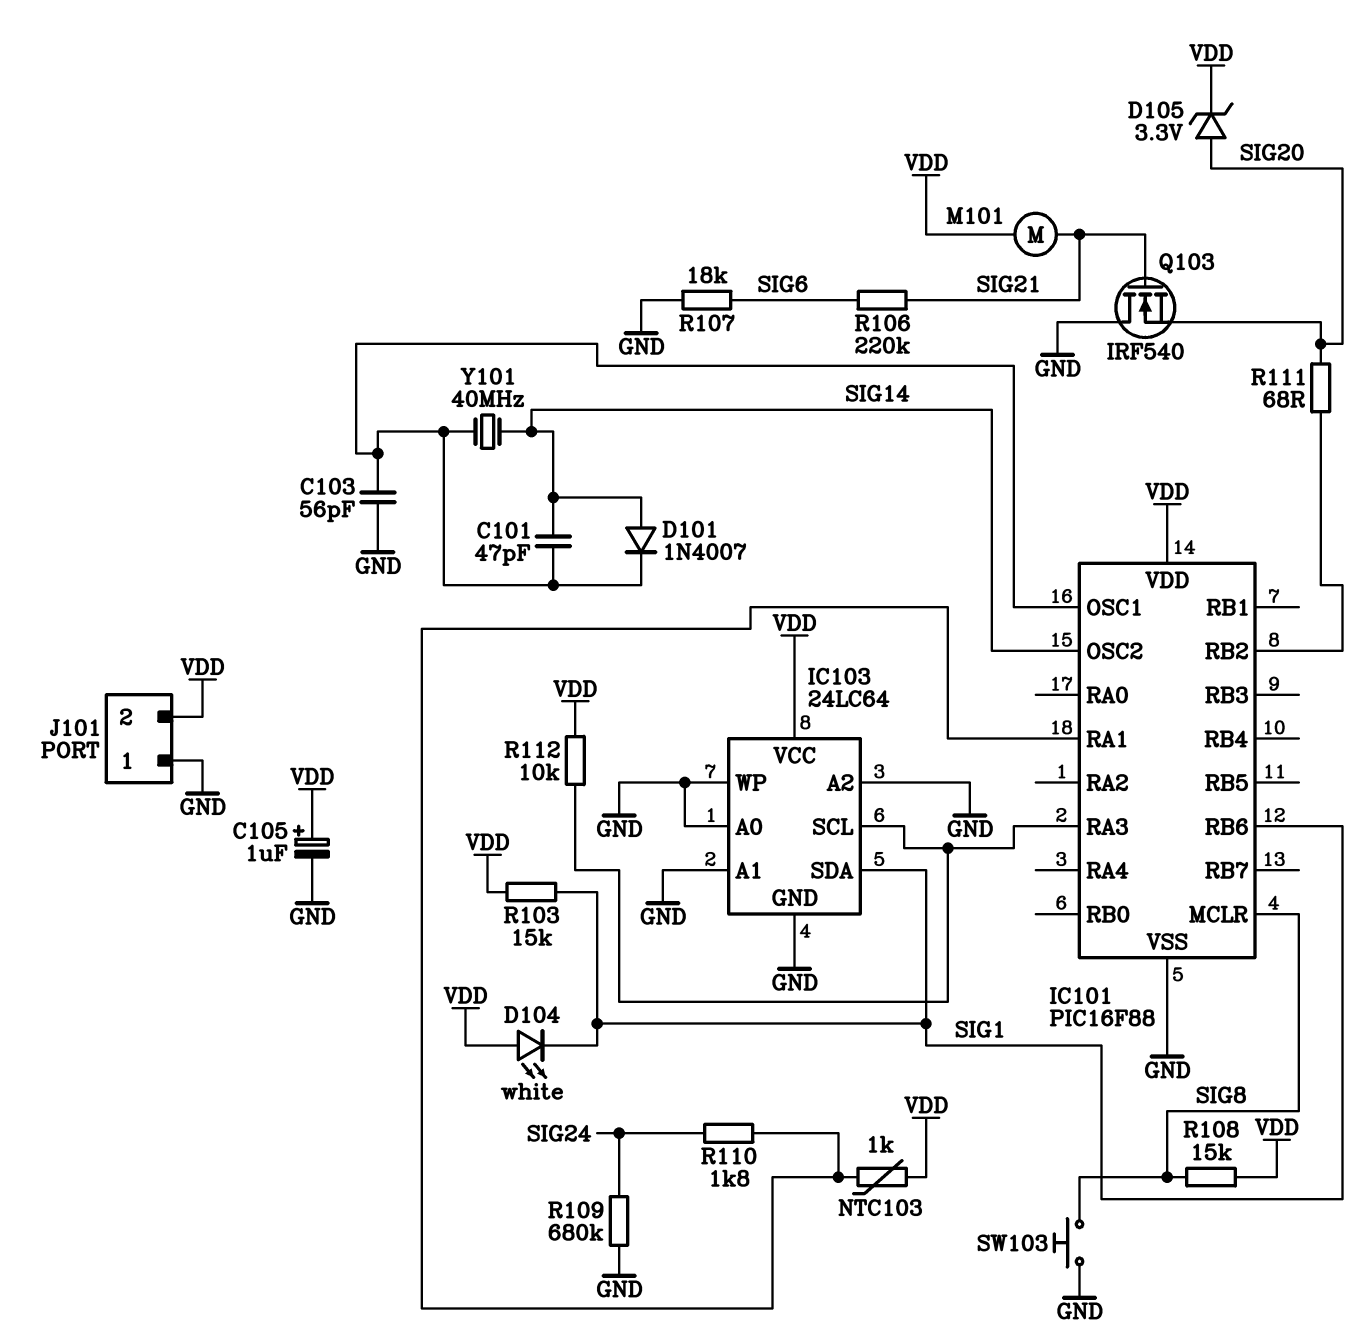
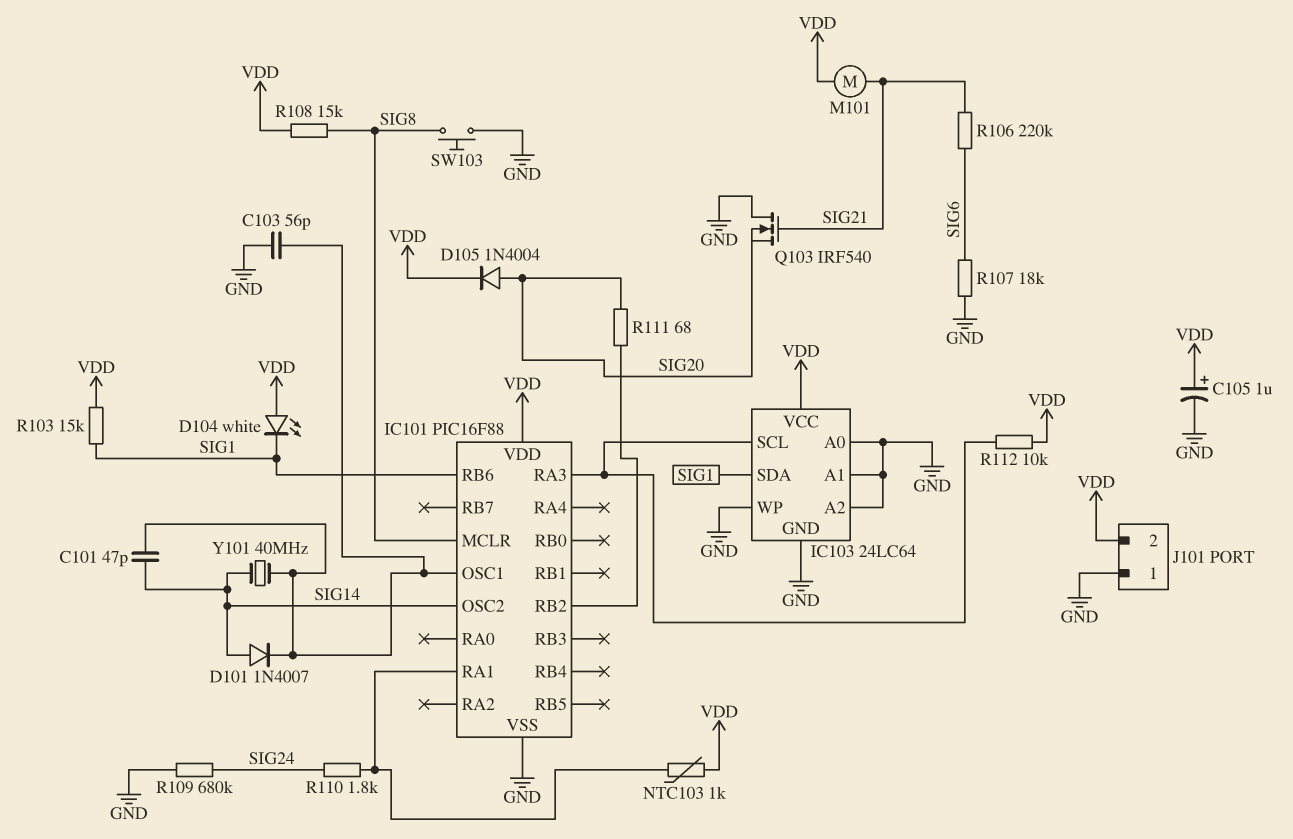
D105: zener 3.3V (A SIG20, K VDD) -> diode 1N4004 (A SIG20, K VDD)

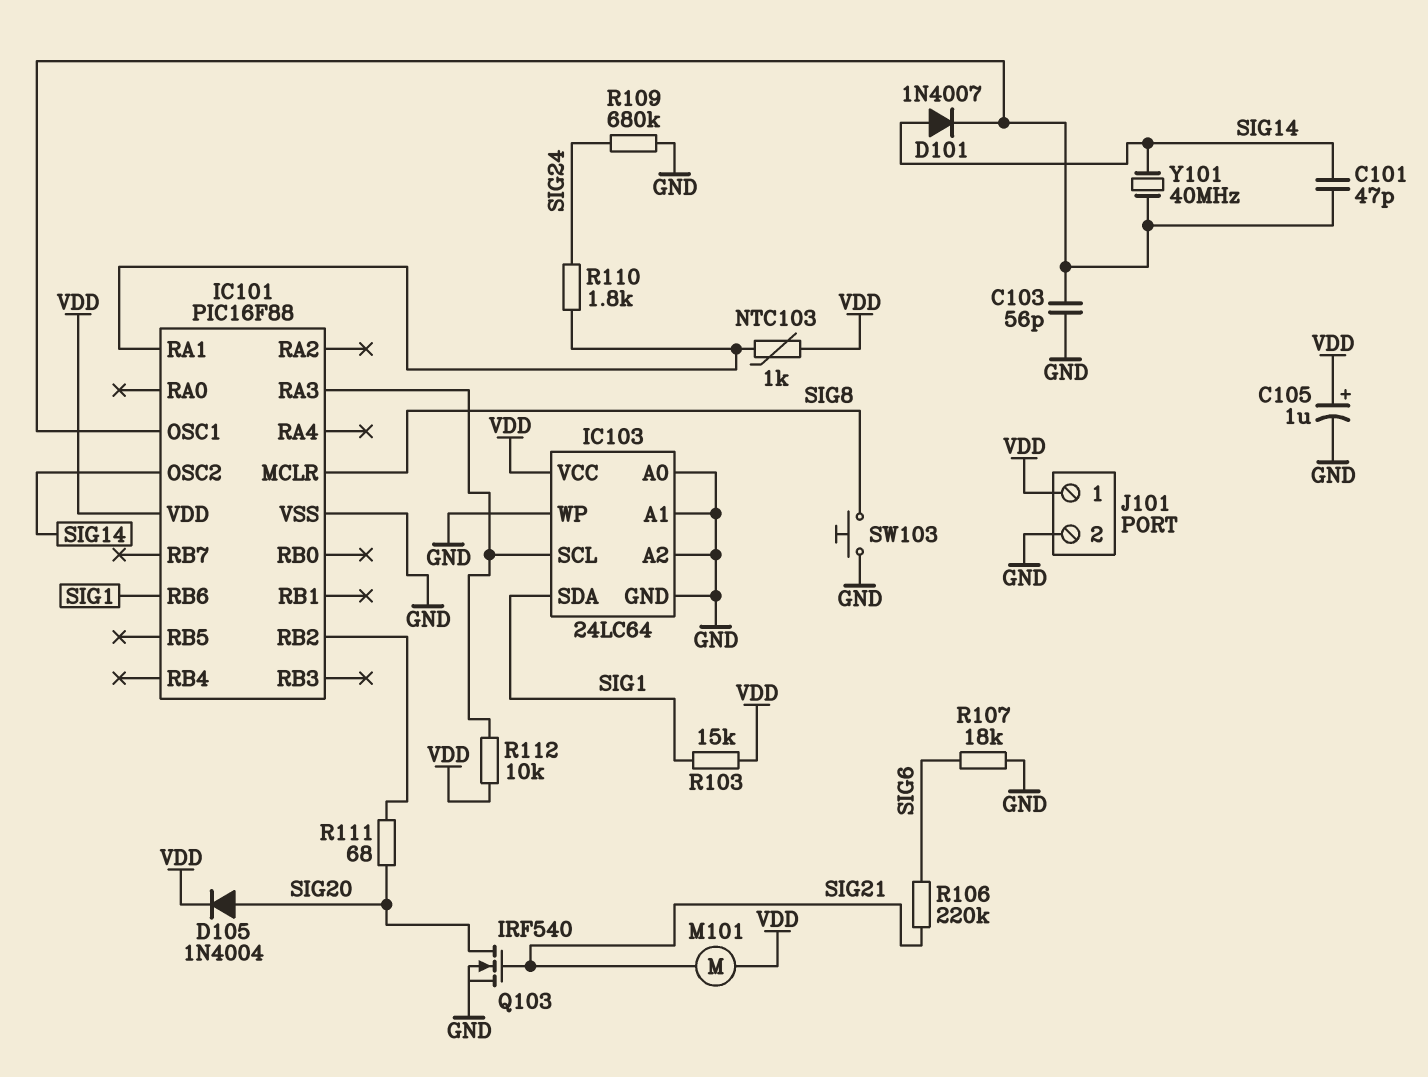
D104: LED white (A VDD, K SIG1) -> none
J101 pin 1: GND -> VDD
J101 pin 2: VDD -> GND
Q103: NMOS IRF540 (G SIG21, D GND, S SIG20) -> NMOS IRF540 (G SIG21, D SIG20, S GND)
R108: 15k (SIG8, VDD) -> none

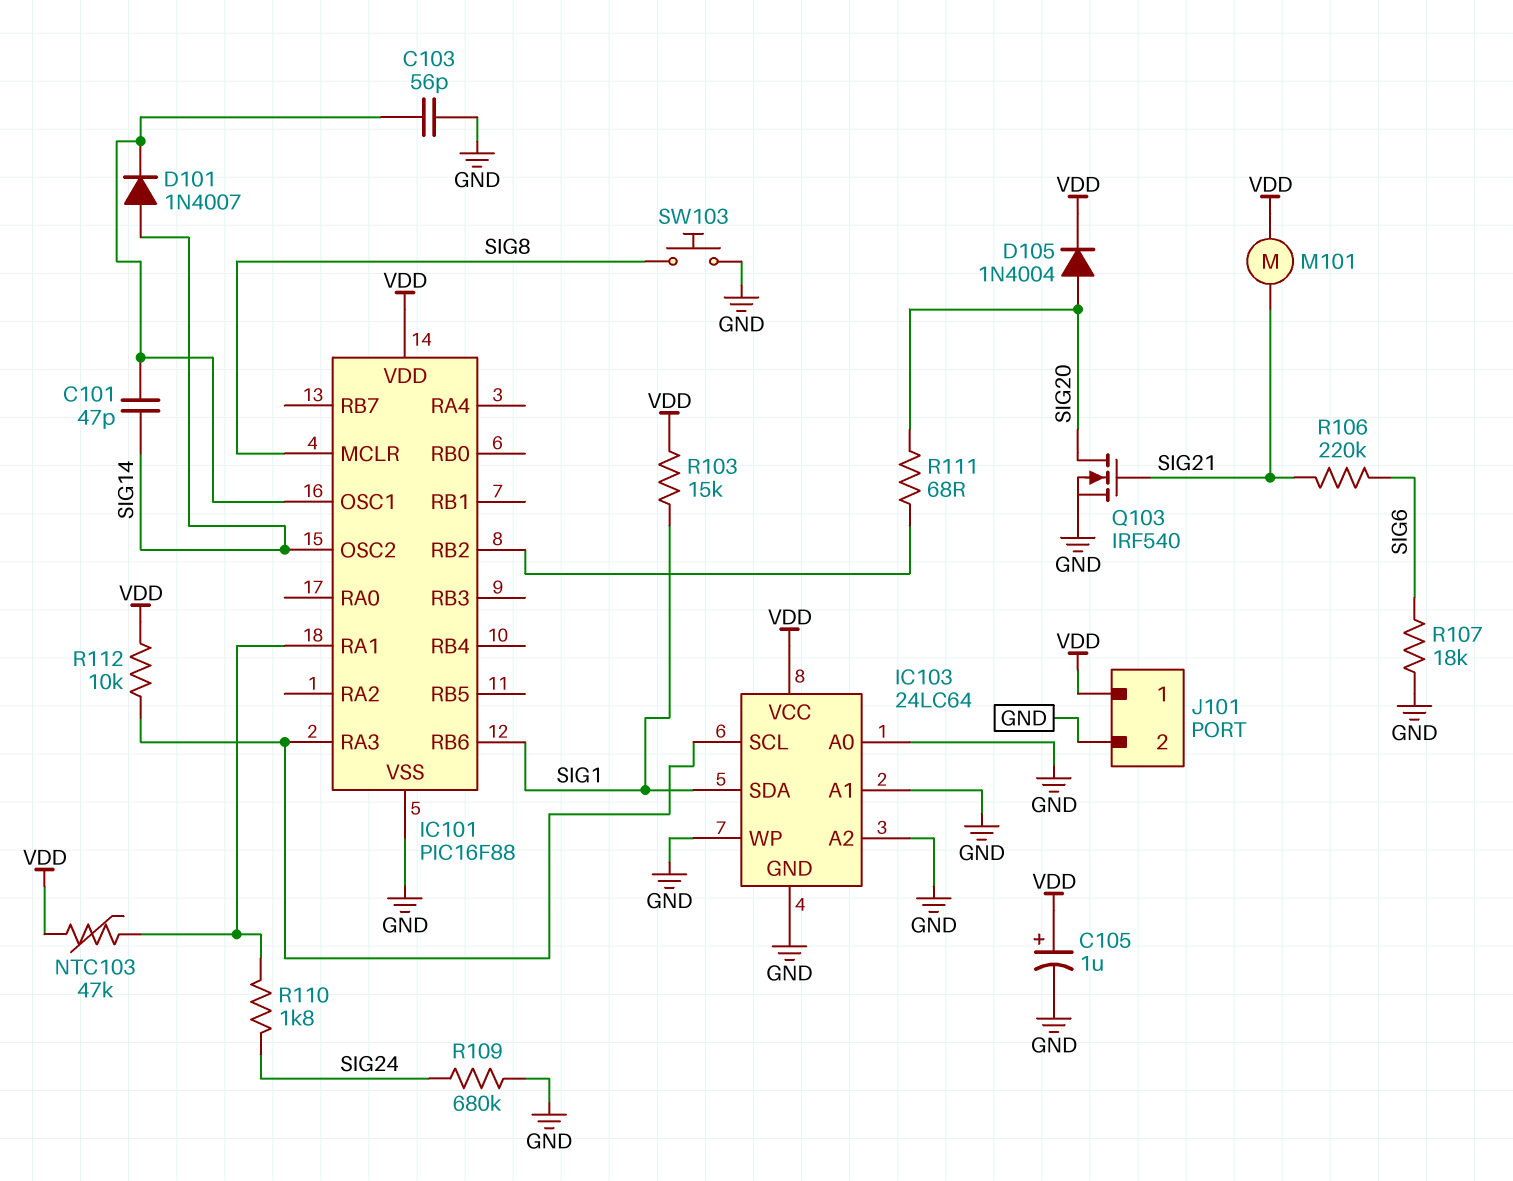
NTC103: 1k (IC101/RA1, VDD) -> 47k (IC101/RA1, VDD)
Y101: 40MHz (IC101/OSC1, SIG14) -> none

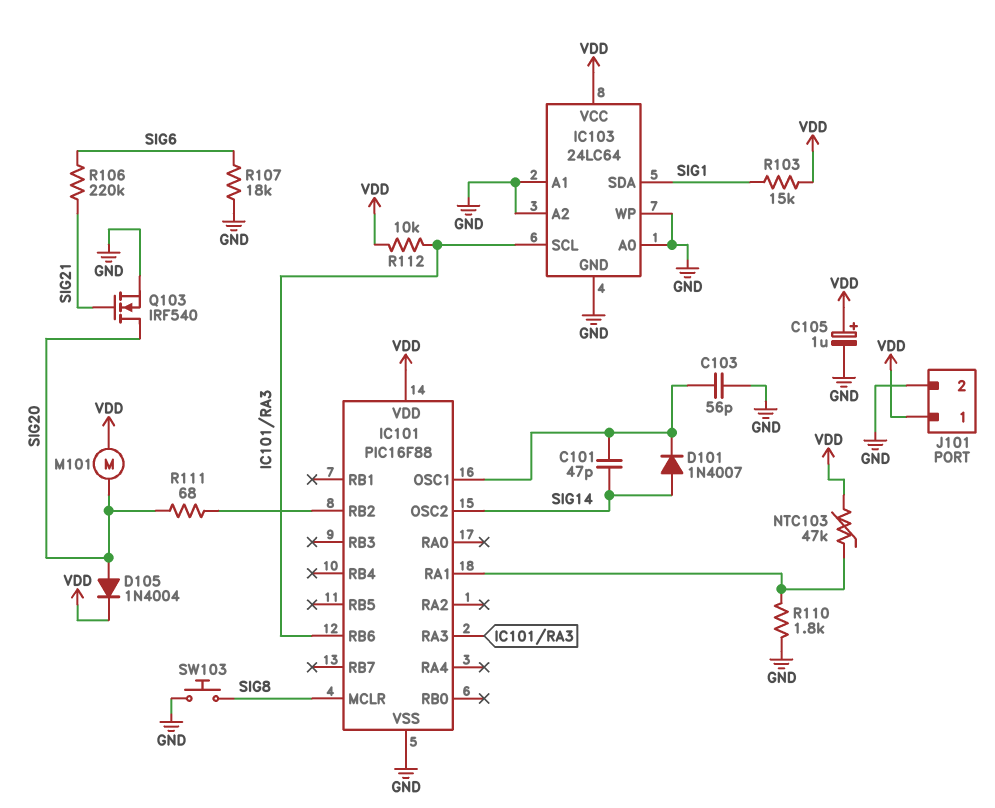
IC101 pin RB6: SIG1 -> IC101/RA3
M101: motor (SIG21, VDD) -> motor (SIG20, VDD)
R109: 680k (GND, SIG24) -> none
R110: 1.8k (IC101/RA1, SIG24) -> 1.8k (GND, IC101/RA1)

